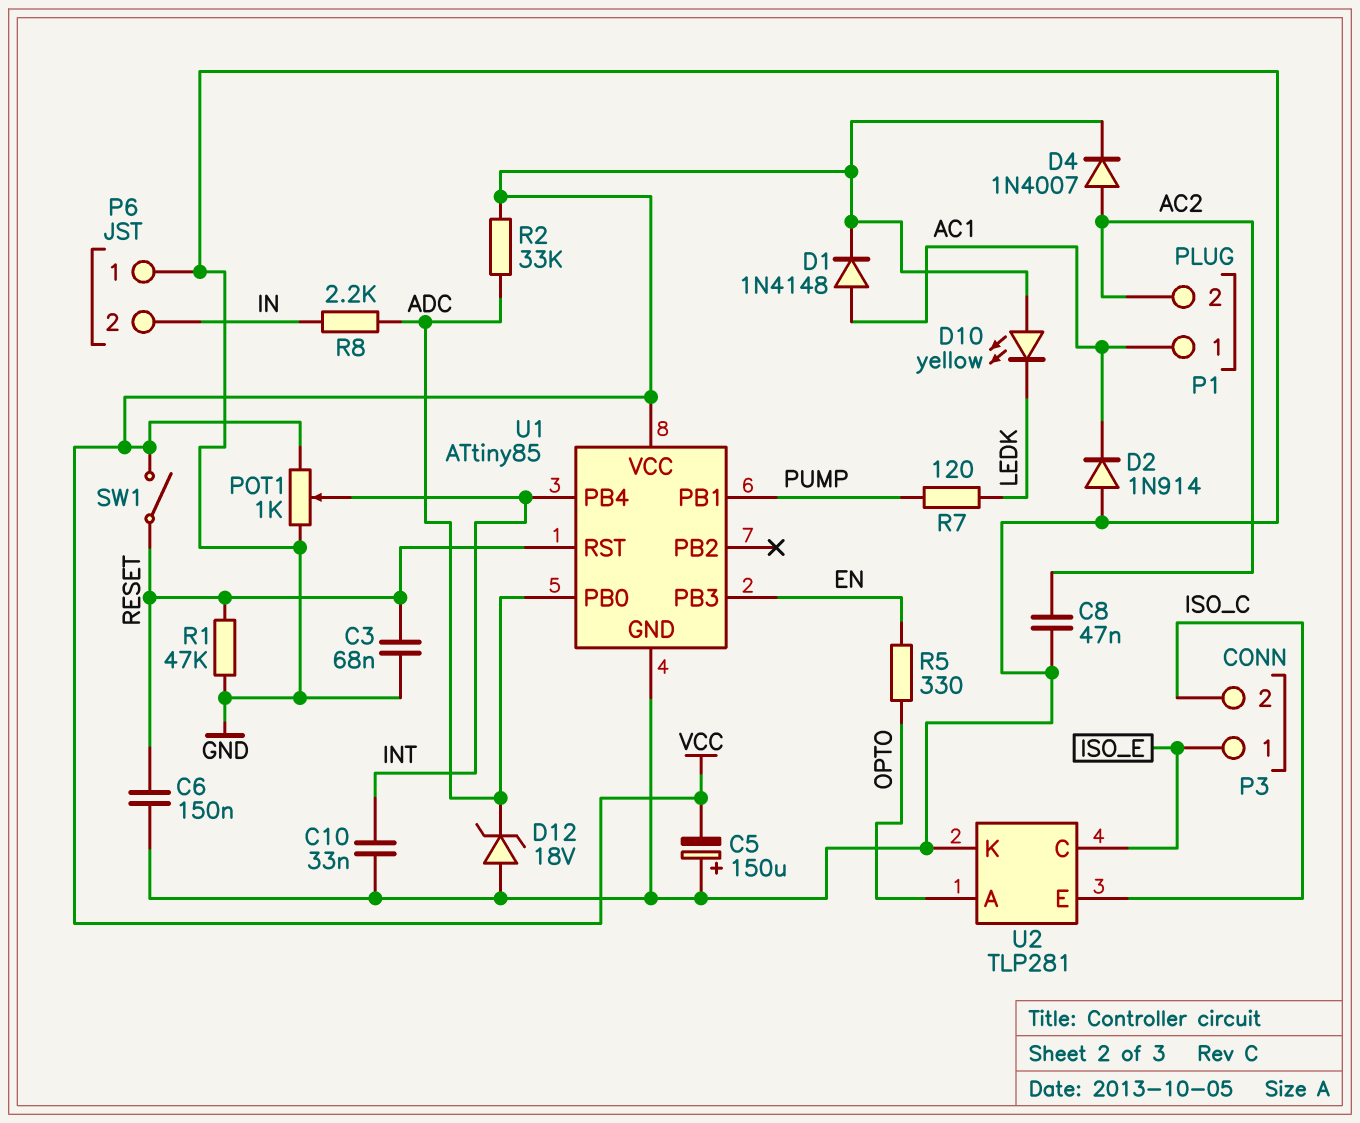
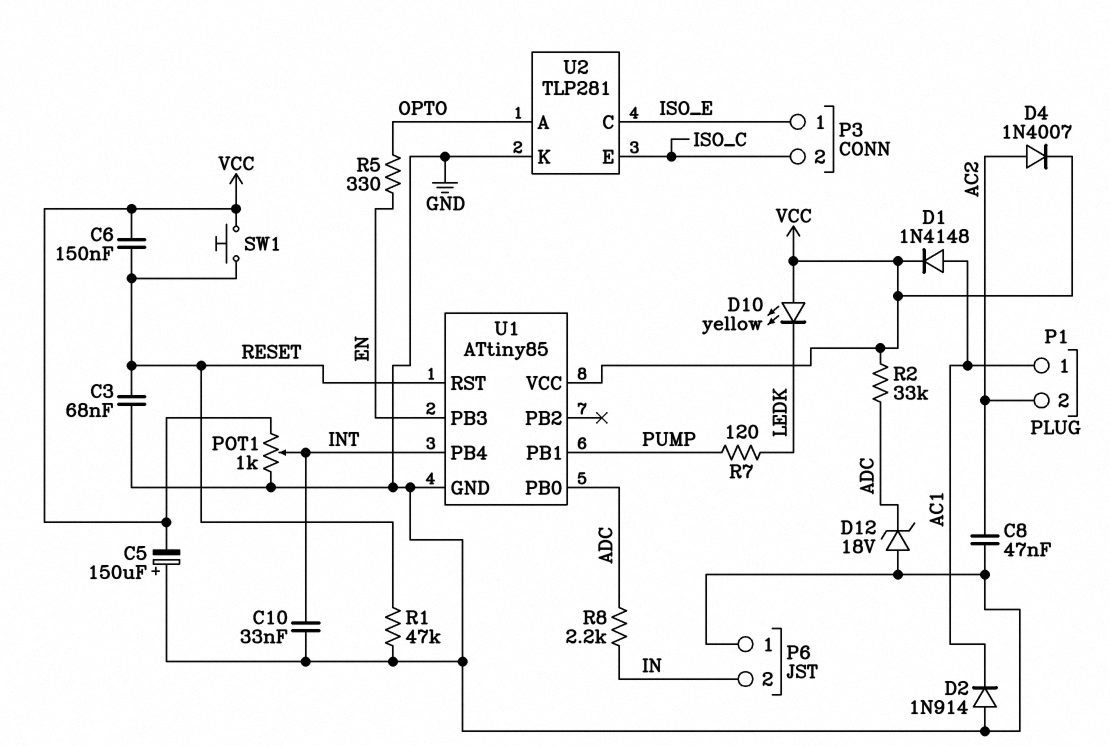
C6: 150nF (GND, RESET) -> 150nF (RESET, VCC)
SW1: switch (RESET, VCC) -> button (RESET, VCC)

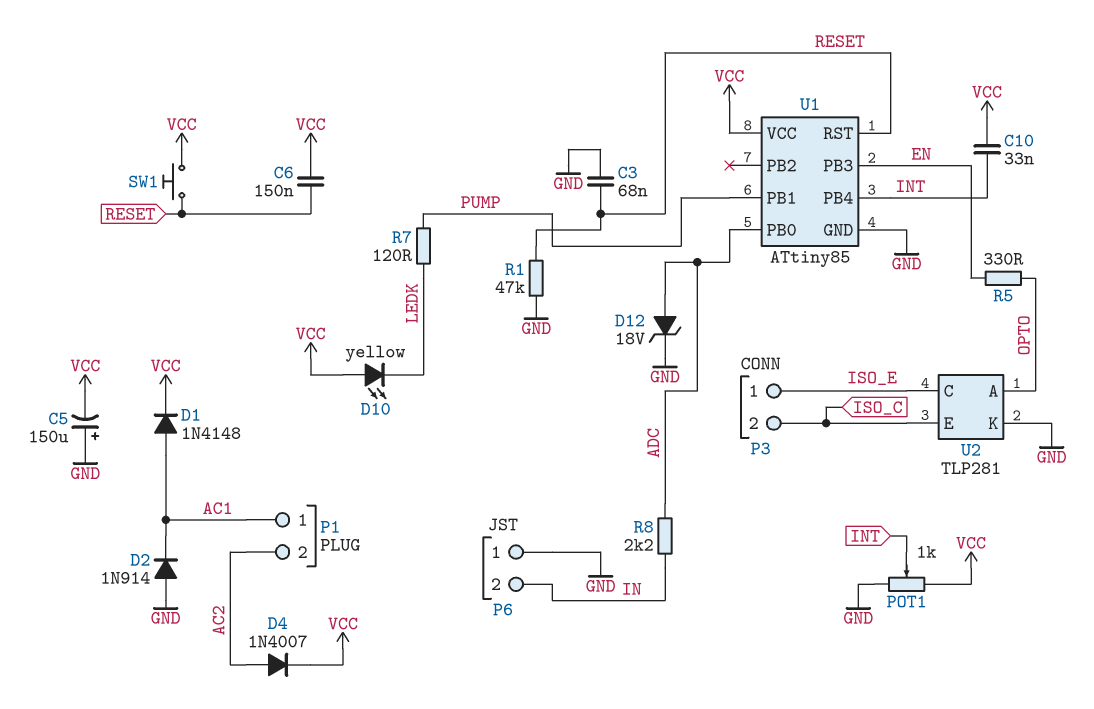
C8: 47nF (AC2, GND) -> none
C10: 33nF (GND, INT) -> 33nF (INT, VCC)
D12: zener 18V (A GND, K ADC) -> zener 18V (A ADC, K GND)
R2: 33k (ADC, VCC) -> none

